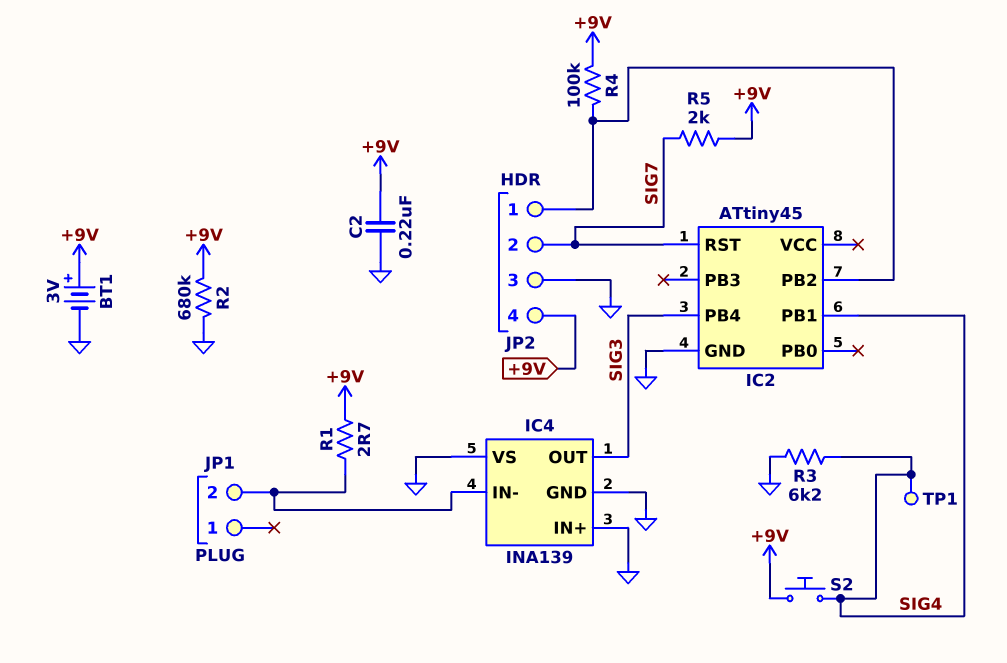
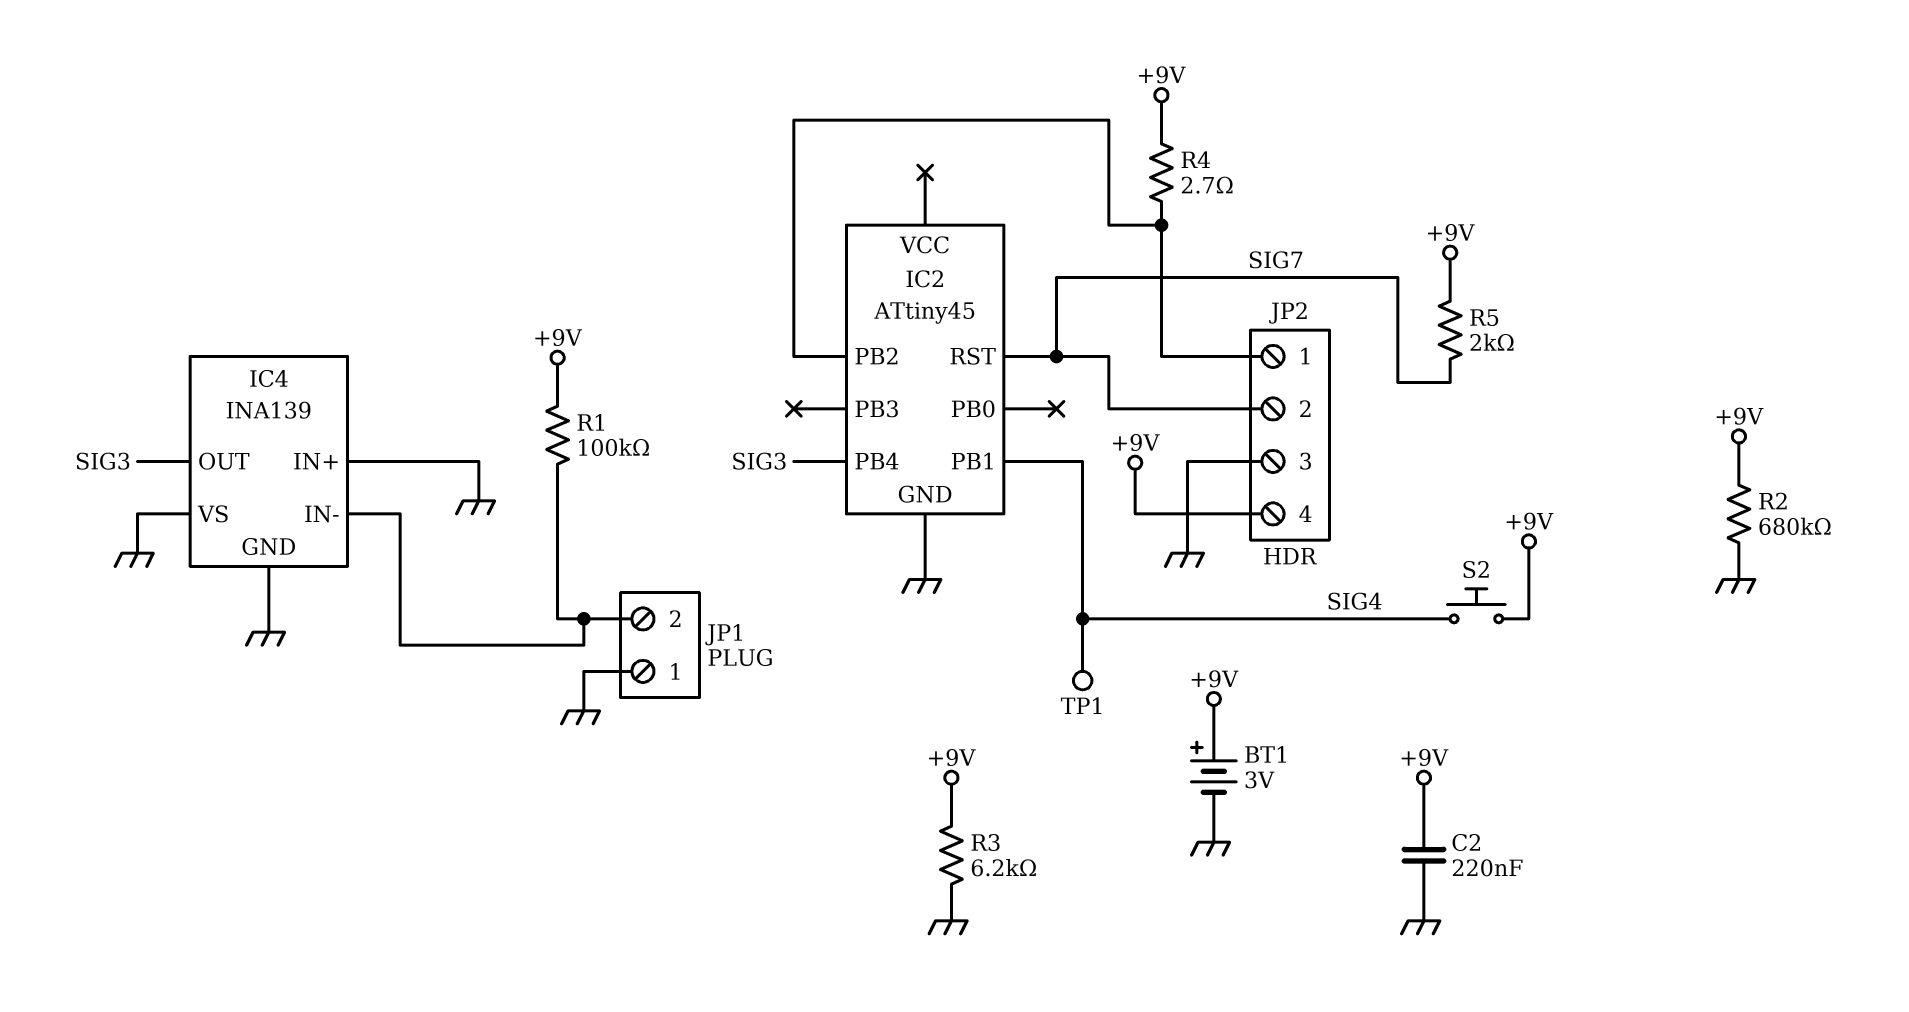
JP1 pin 1: none -> GND
R1: 2.7 (+9V, IC4/IN-) -> 100k (+9V, IC4/IN-)
R3: 6.2k (GND, SIG4) -> 6.2k (+9V, GND)
R4: 100k (+9V, IC2/PB2) -> 2.7 (+9V, IC2/PB2)

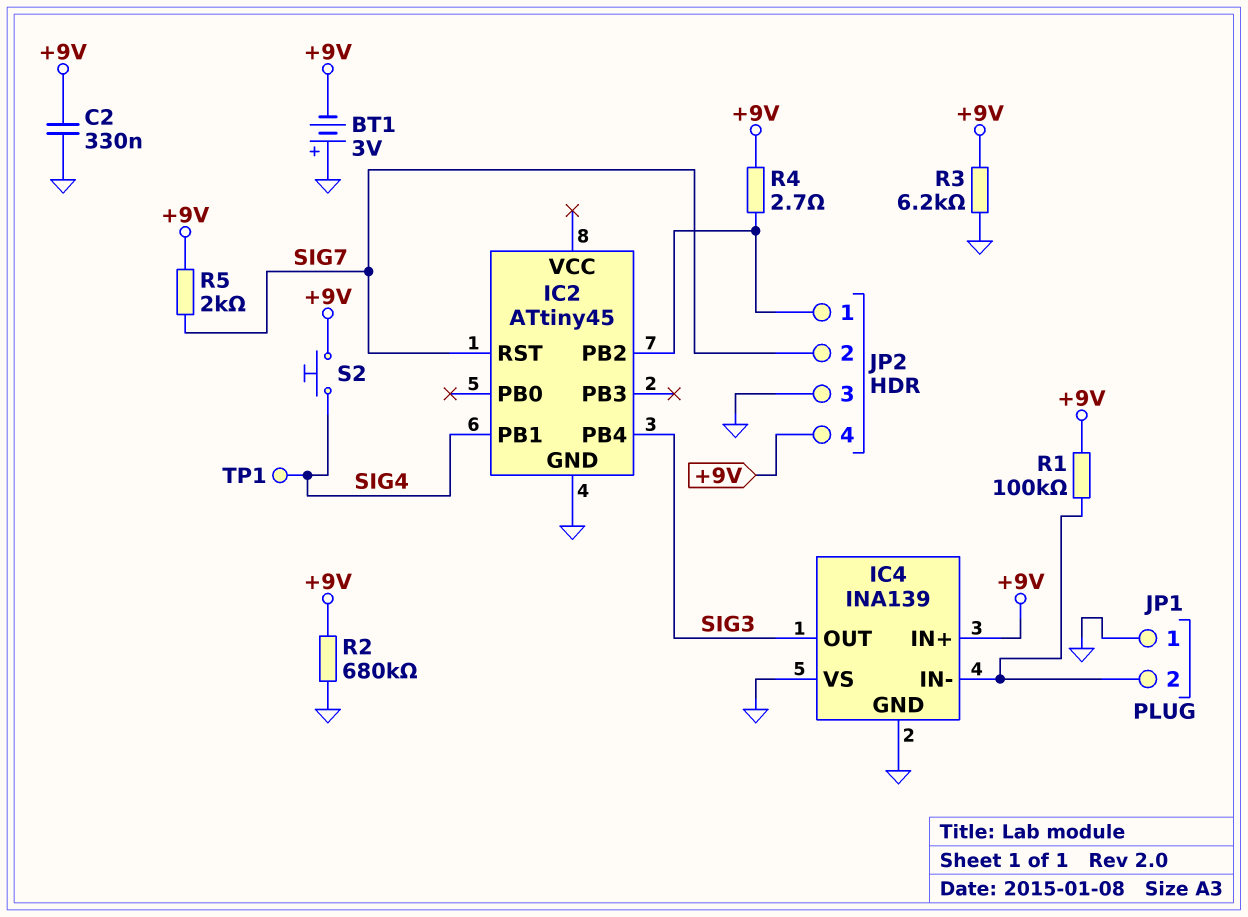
BT1: 3V (plus +9V, minus GND) -> 3V (plus GND, minus +9V)
C2: 220nF (+9V, GND) -> 330nF (+9V, GND)
IC4 pin IN+: GND -> +9V

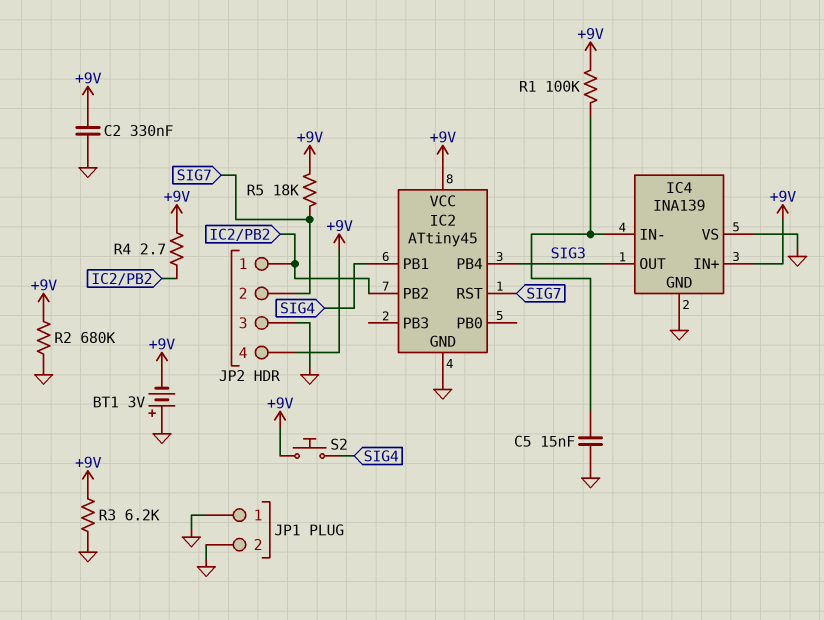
C5: none -> 15nF (GND, IC4/IN-)
IC2 pin VCC: none -> +9V
JP1 pin 2: IC4/IN- -> GND
R5: 2k (+9V, SIG7) -> 18k (+9V, SIG7)
TP1: test point (SIG4) -> none

